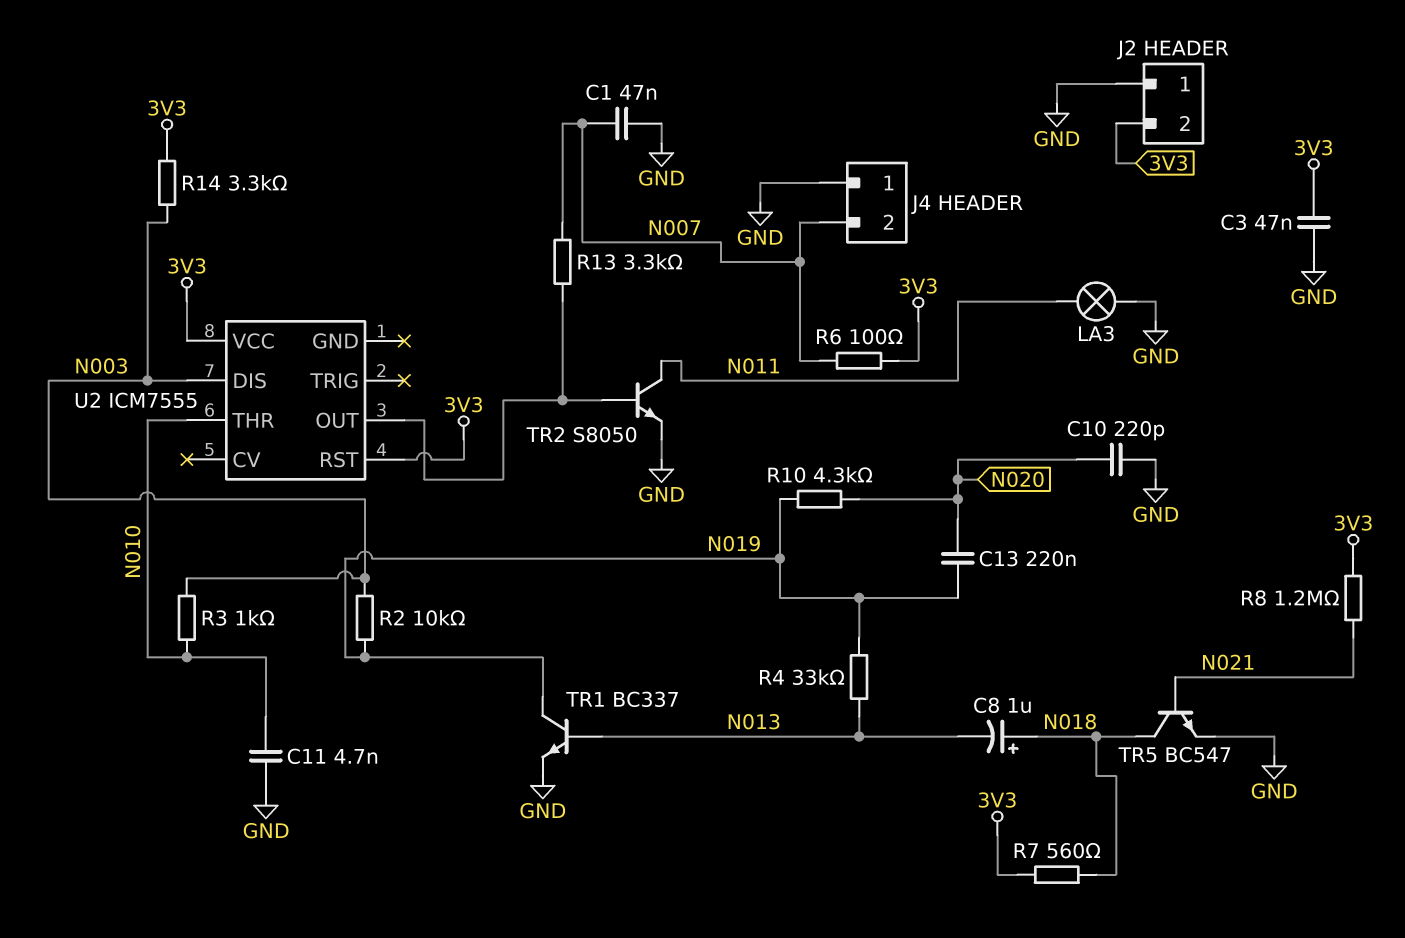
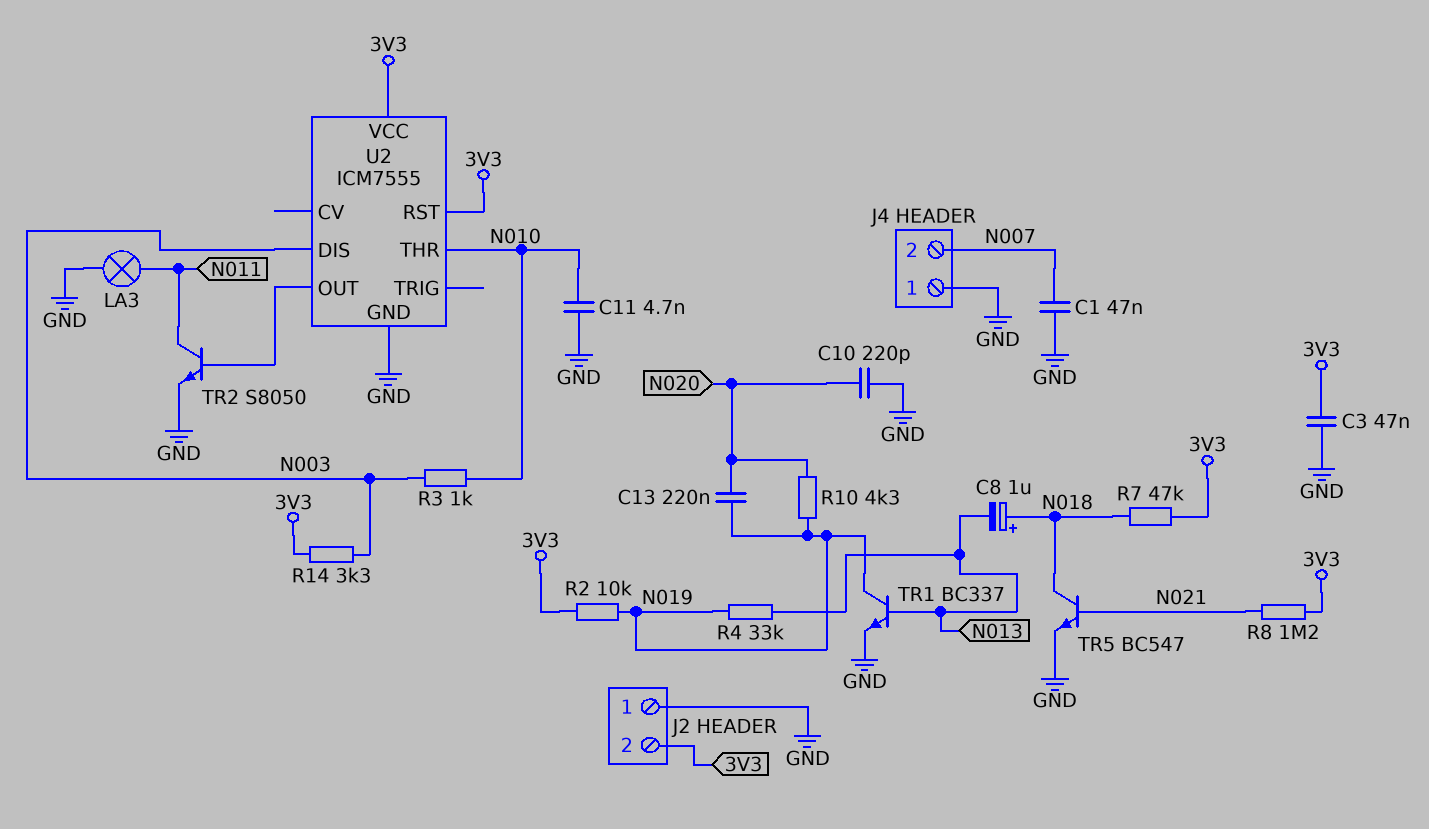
R2: 10k (N003, N019) -> 10k (3V3, N019)
R6: 100 (3V3, N007) -> none
R7: 560 (3V3, N018) -> 47k (3V3, N018)
R13: 3.3k (N007, U2/OUT) -> none
U2 pin GND: none -> GND

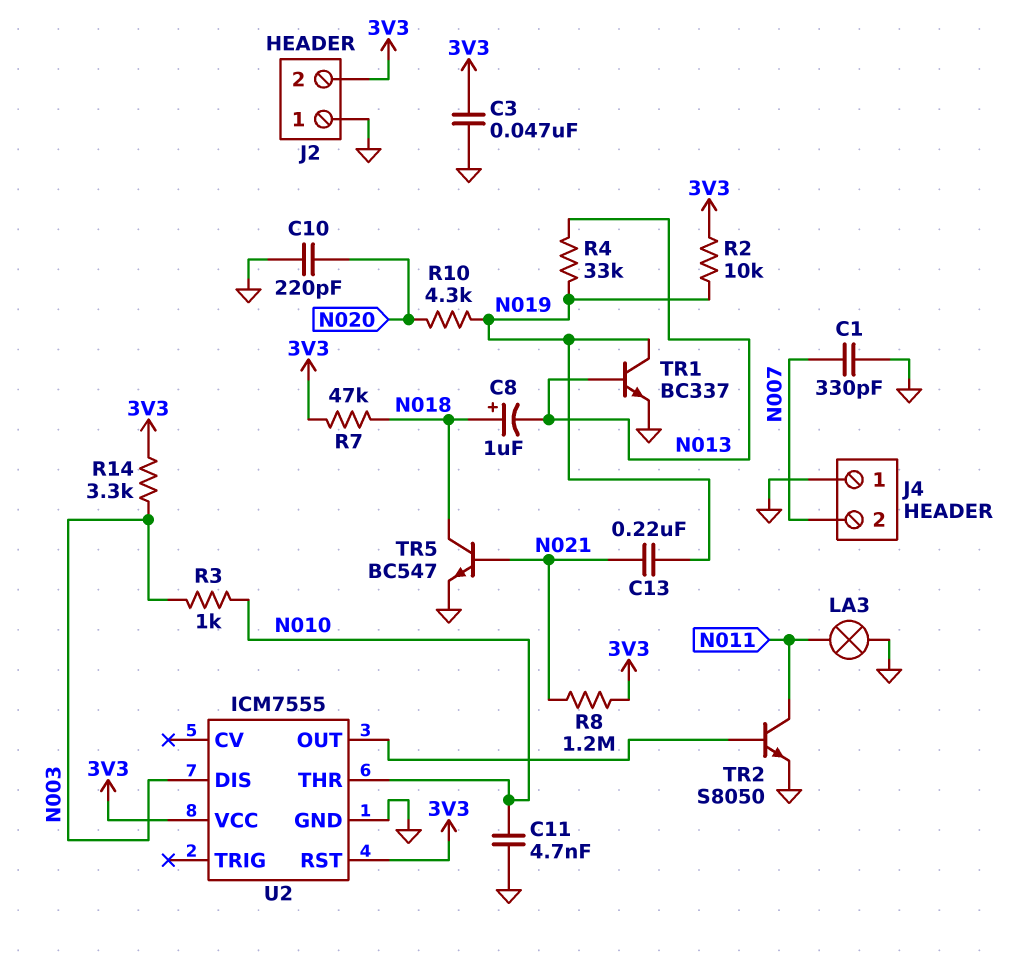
C1: 47nF (GND, N007) -> 330pF (GND, N007)
C13: 220nF (N019, N020) -> 220nF (N019, N021)

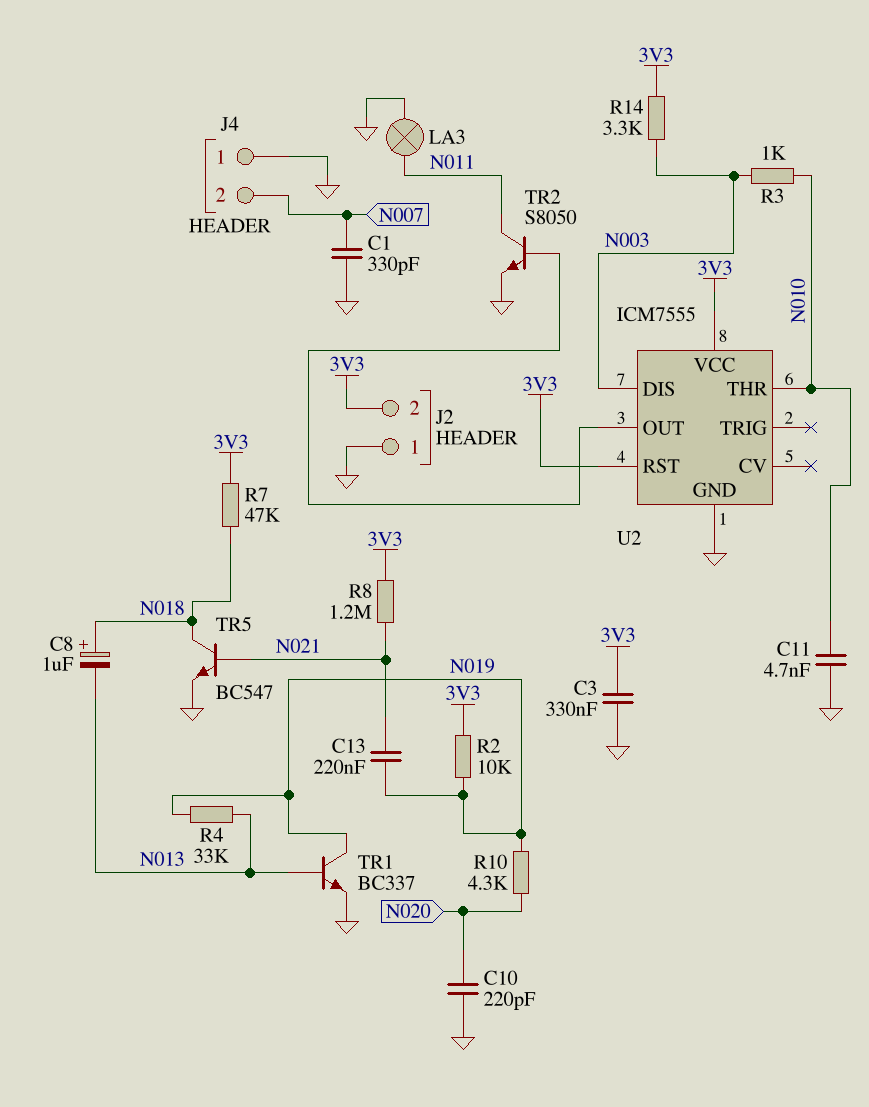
C3: 47nF (3V3, GND) -> 330nF (3V3, GND)

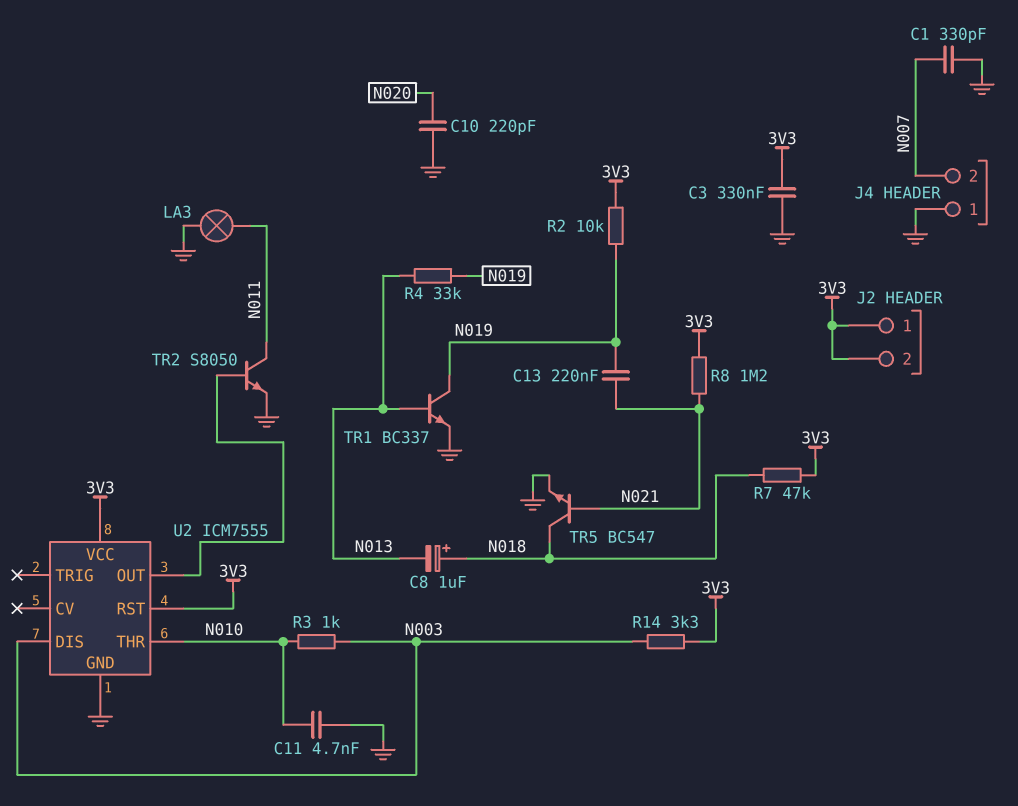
J2 pin 1: GND -> 3V3
R10: 4.3k (N019, N020) -> none

